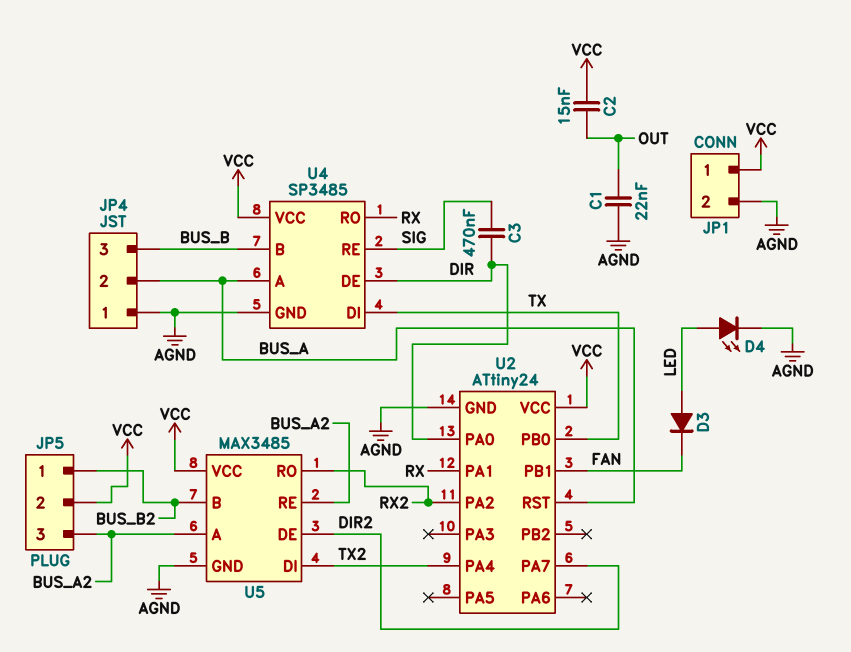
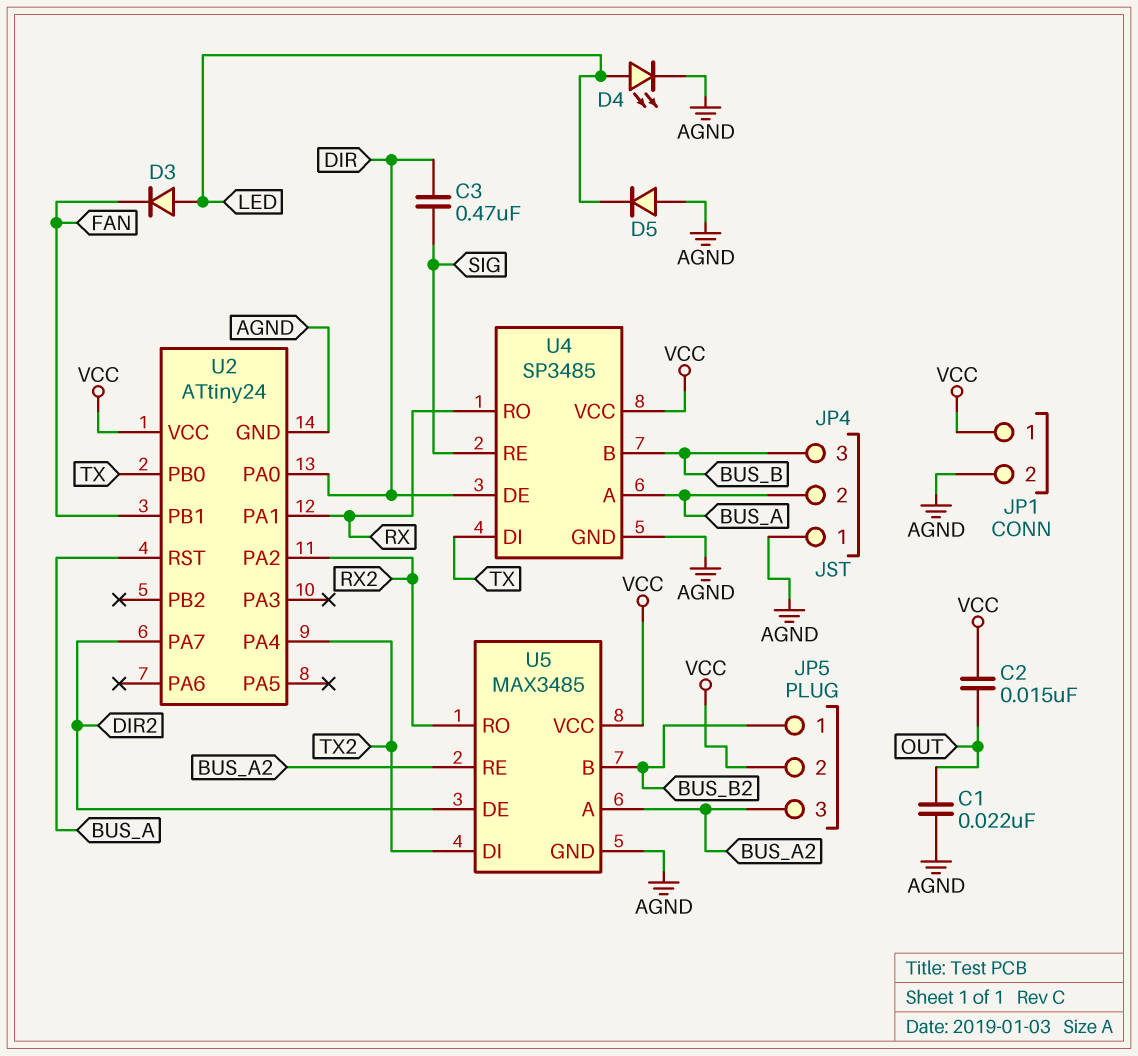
D5: none -> diode (A AGND, K LED)

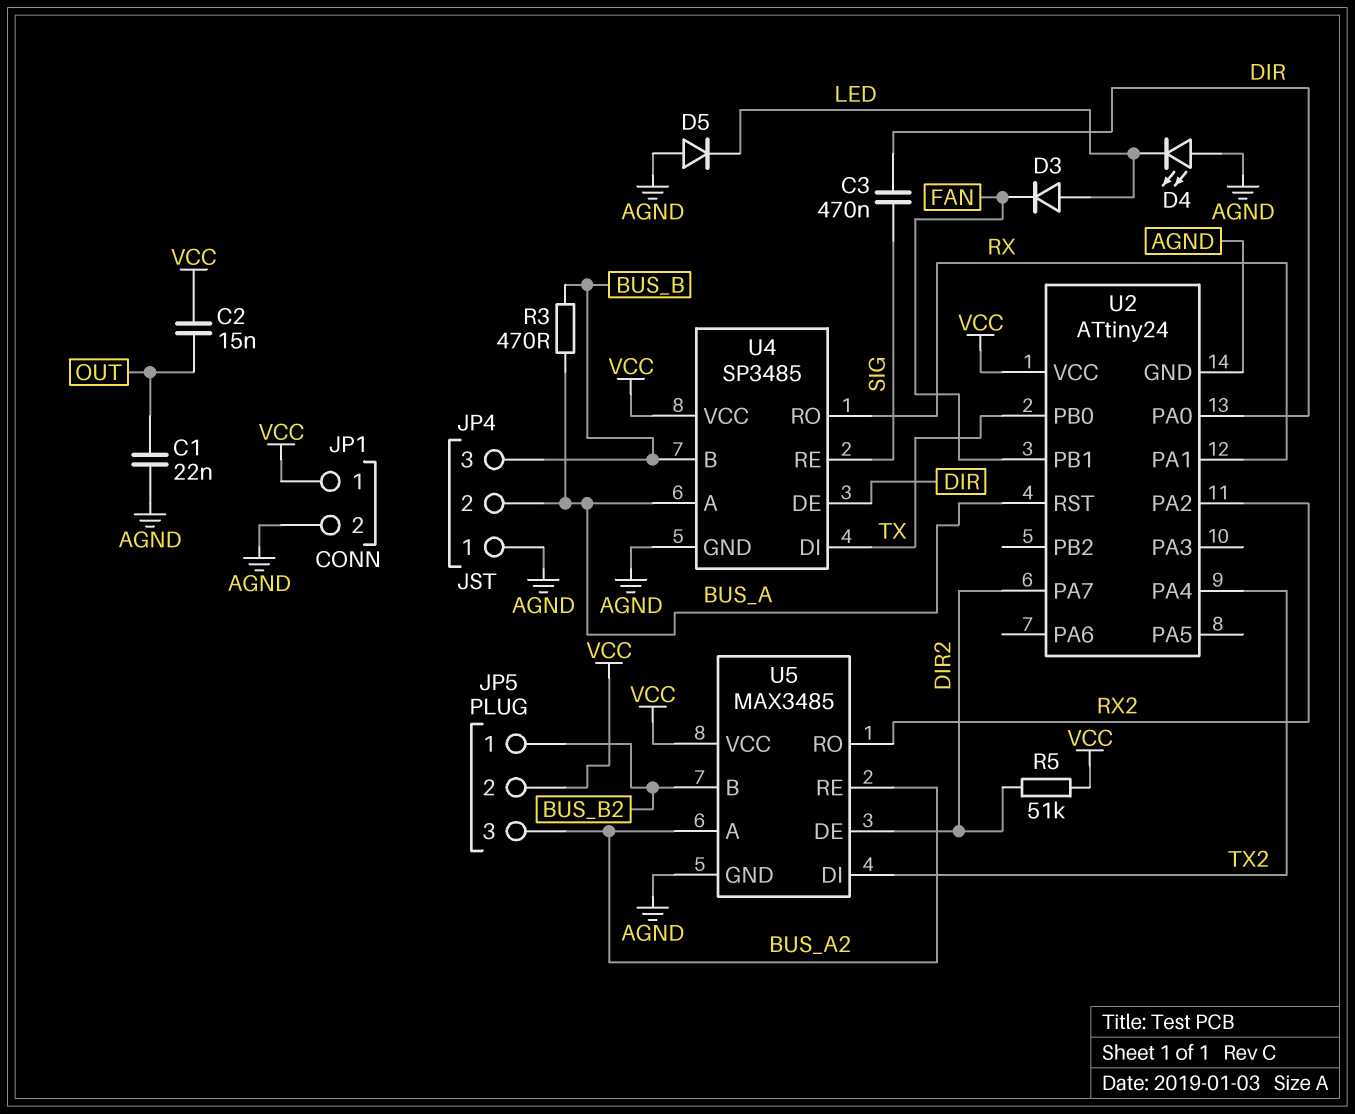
D4: LED (A LED, K AGND) -> LED (A AGND, K LED)
R3: none -> 470 (BUS_A, BUS_B)
R5: none -> 51k (DIR2, VCC)

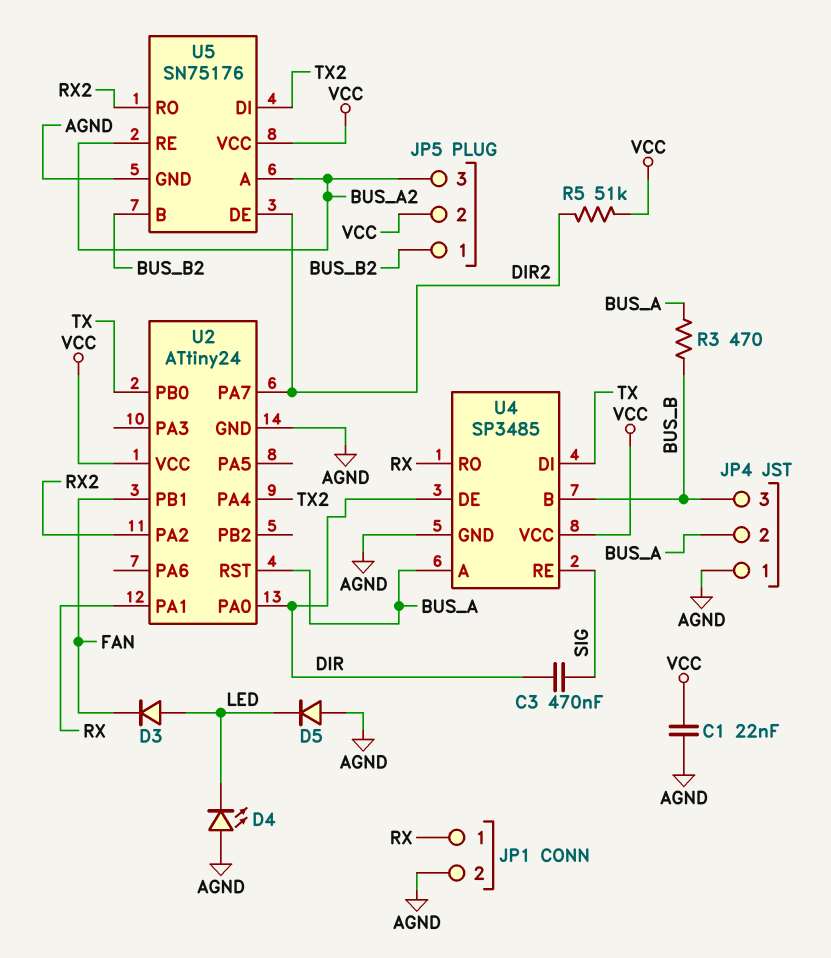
C1: 22nF (AGND, OUT) -> 22nF (AGND, VCC)
C2: 15nF (OUT, VCC) -> none
JP1 pin 1: VCC -> RX
U5: MAX3485 -> SN75176

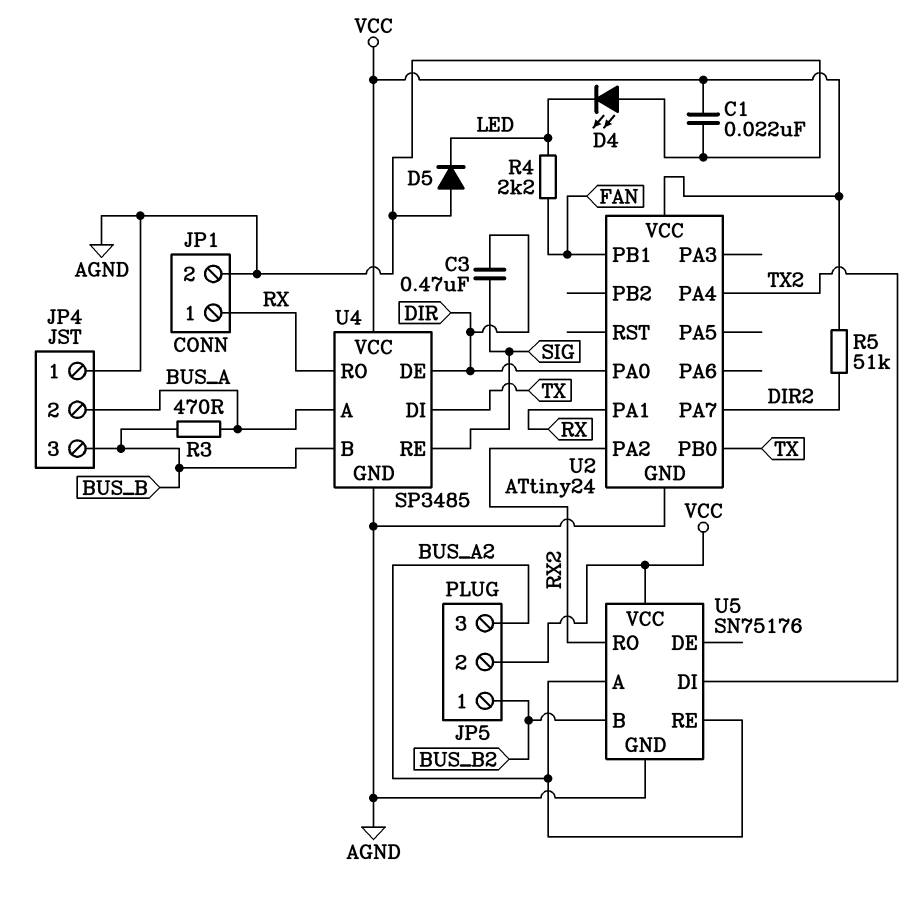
D3: diode (A LED, K FAN) -> none
R4: none -> 2.2k (FAN, LED)
U2 pin RST: BUS_A -> none
U5 pin DE: DIR2 -> none

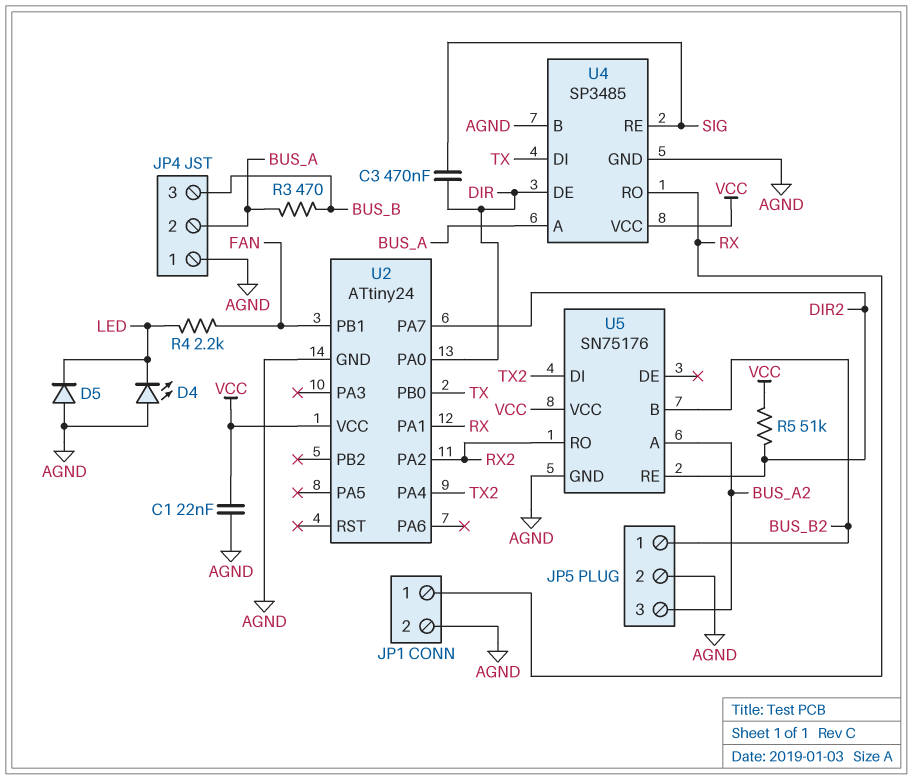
JP5 pin 2: VCC -> AGND
U4 pin B: BUS_B -> AGND
U5 pin RE: BUS_A2 -> DIR2

